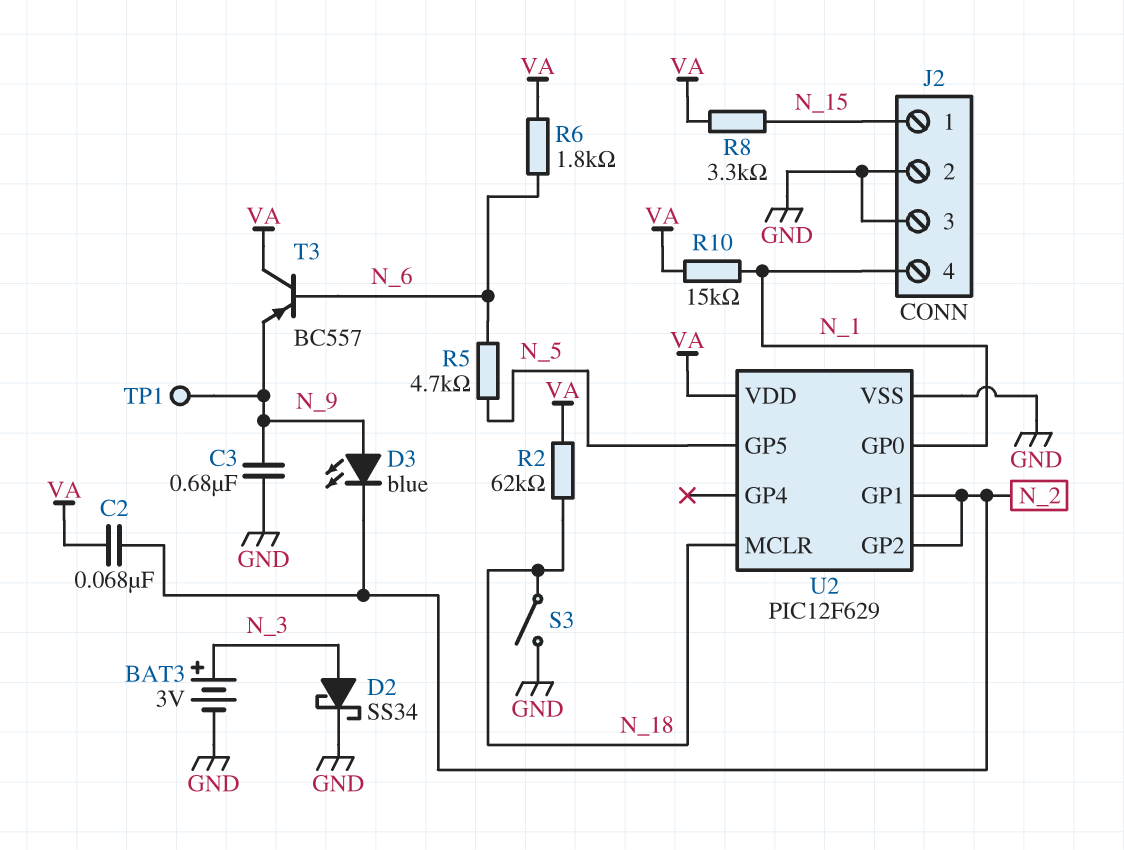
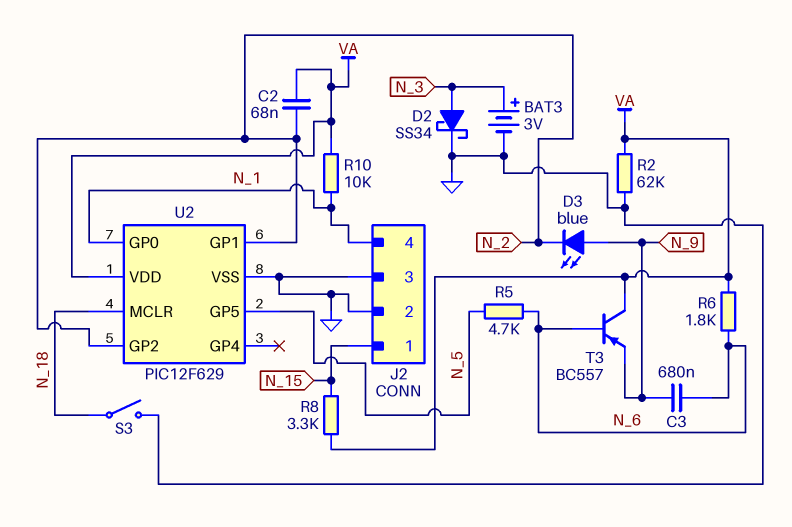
C3: 680nF (GND, N_9) -> 680nF (N_6, N_9)
R2: 62k (N_18, VA) -> 62k (GND, VA)
R10: 15k (N_1, VA) -> 10k (N_1, VA)
TP1: test point (N_9) -> none

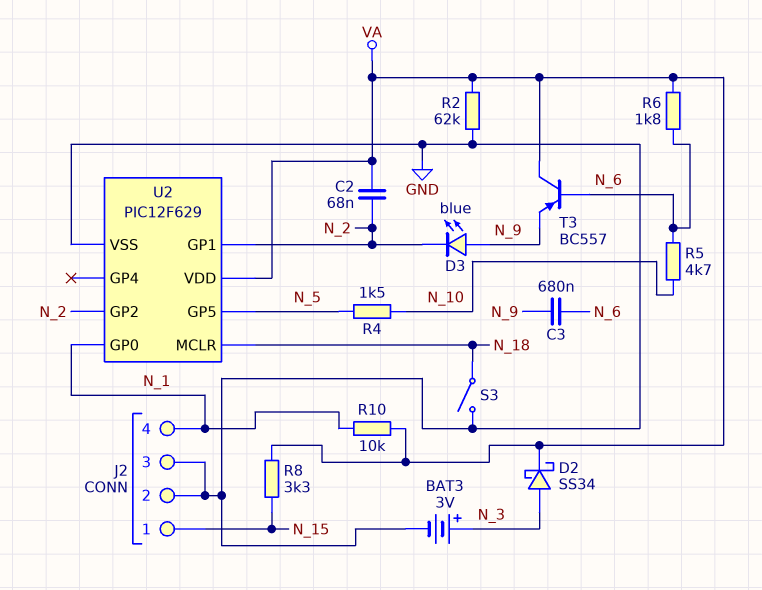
D2: schottky SS34 (A N_3, K GND) -> schottky SS34 (A N_3, K VA)
R4: none -> 1.5k (N_5, N_10)
R5: 4.7k (N_5, N_6) -> 4.7k (N_6, N_10)

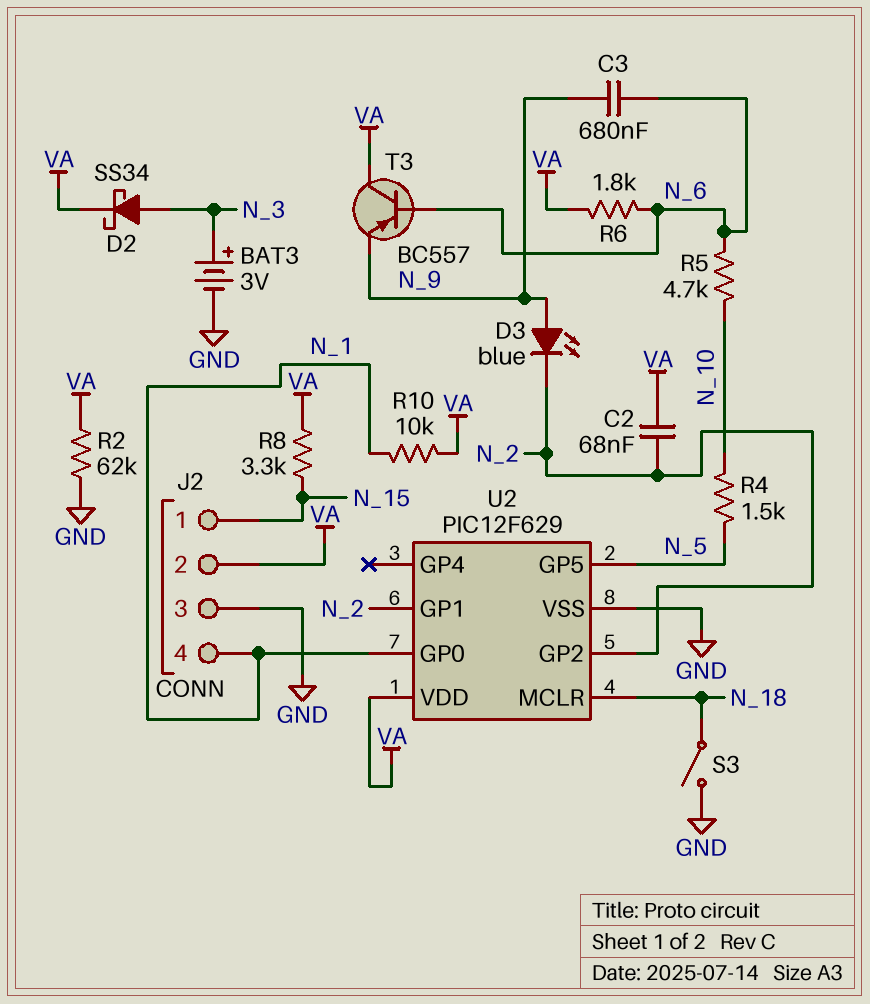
J2 pin 2: GND -> VA

